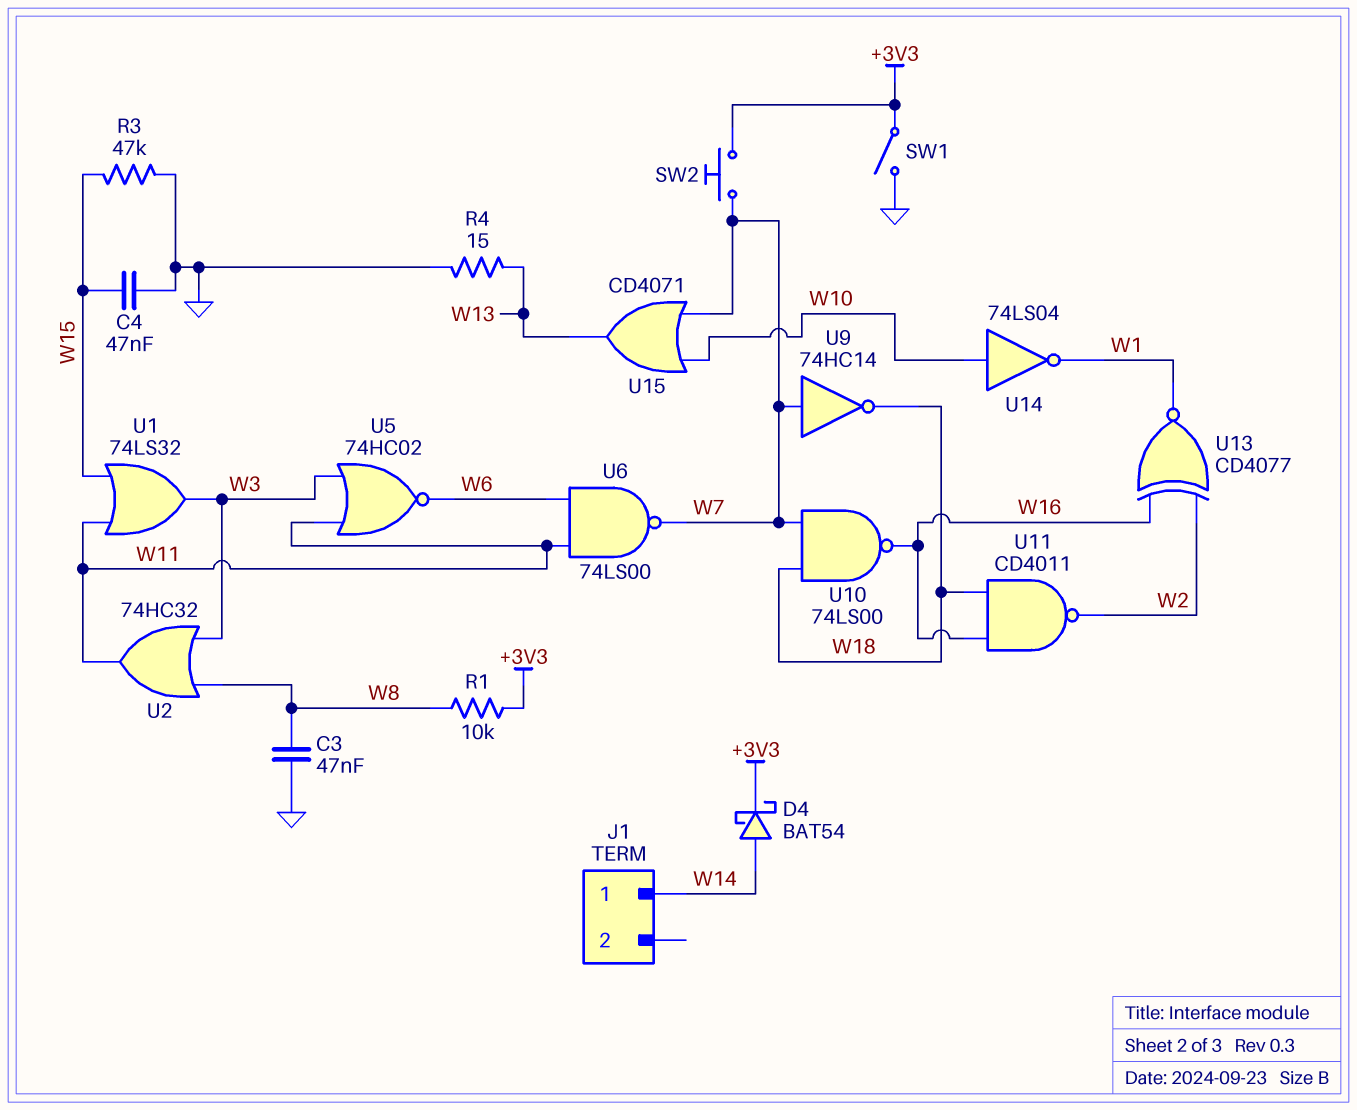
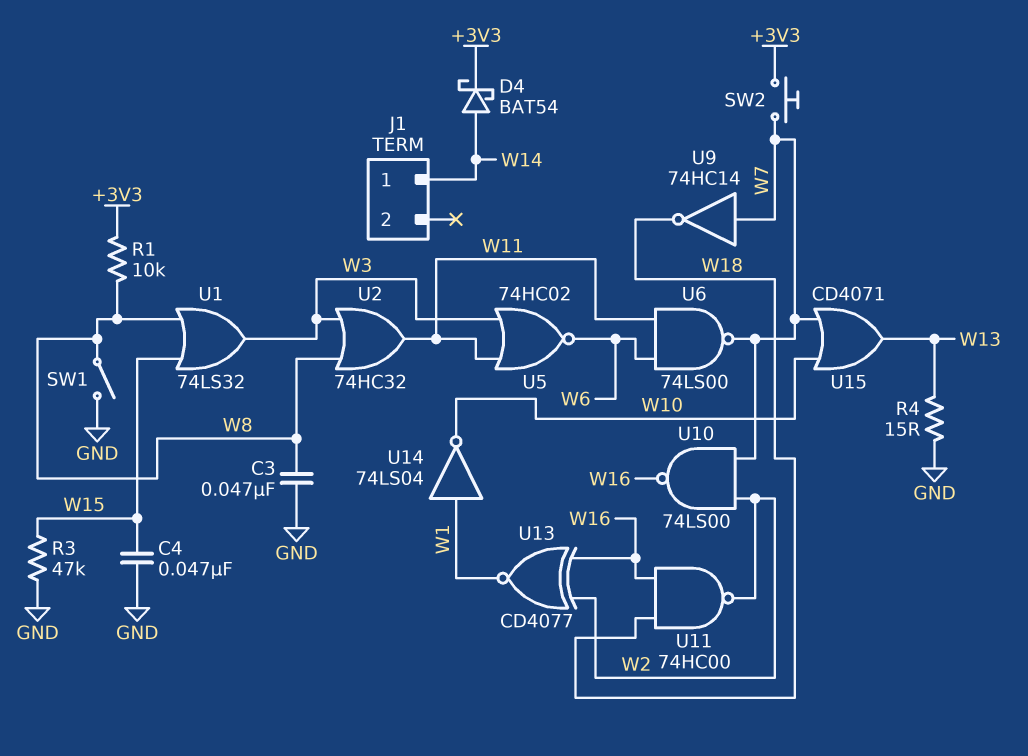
SW1: switch (+3V3, GND) -> switch (GND, W8)
U1: OR 74LS32 (in W11, in W15, out W3) -> OR 74LS32 (in W8, in W15, out W3)
U10: NAND 74LS00 (in W7, in W18, out W16) -> NAND 74LS00 (in W2, in W7, out W16)
U11: NAND CD4011 (in W16, in W18, out W2) -> NAND 74HC00 (in W16, in W18, out W2)
U14: NOT 74LS04 (in W10, out W1) -> NOT 74LS04 (in W1, out W10)

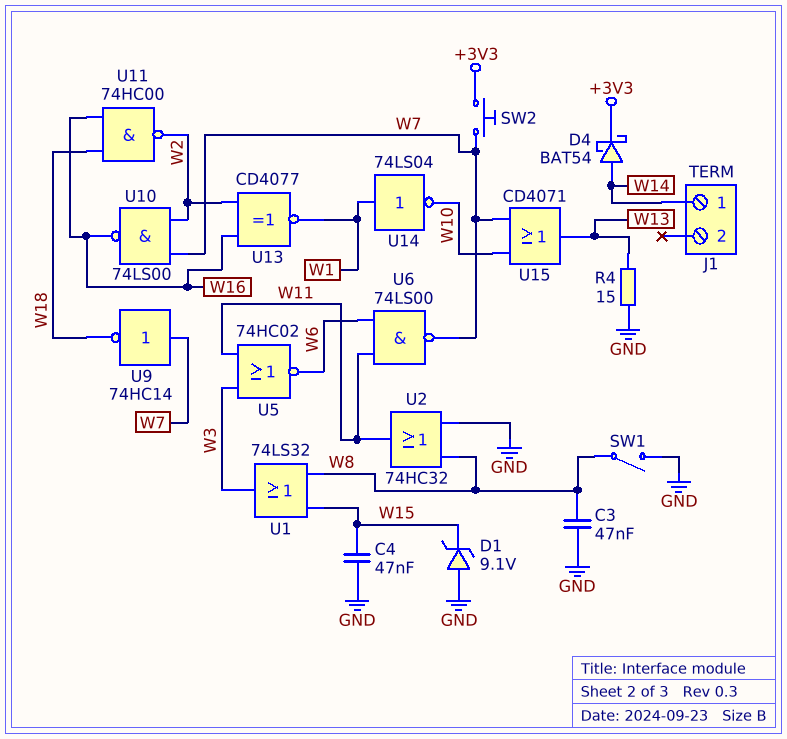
D1: none -> zener 9.1V (A GND, K W15)
R1: 10k (+3V3, W8) -> none
R3: 47k (GND, W15) -> none
U2: OR 74HC32 (in W3, in W8, out W11) -> OR 74HC32 (in GND, in W8, out W11)

